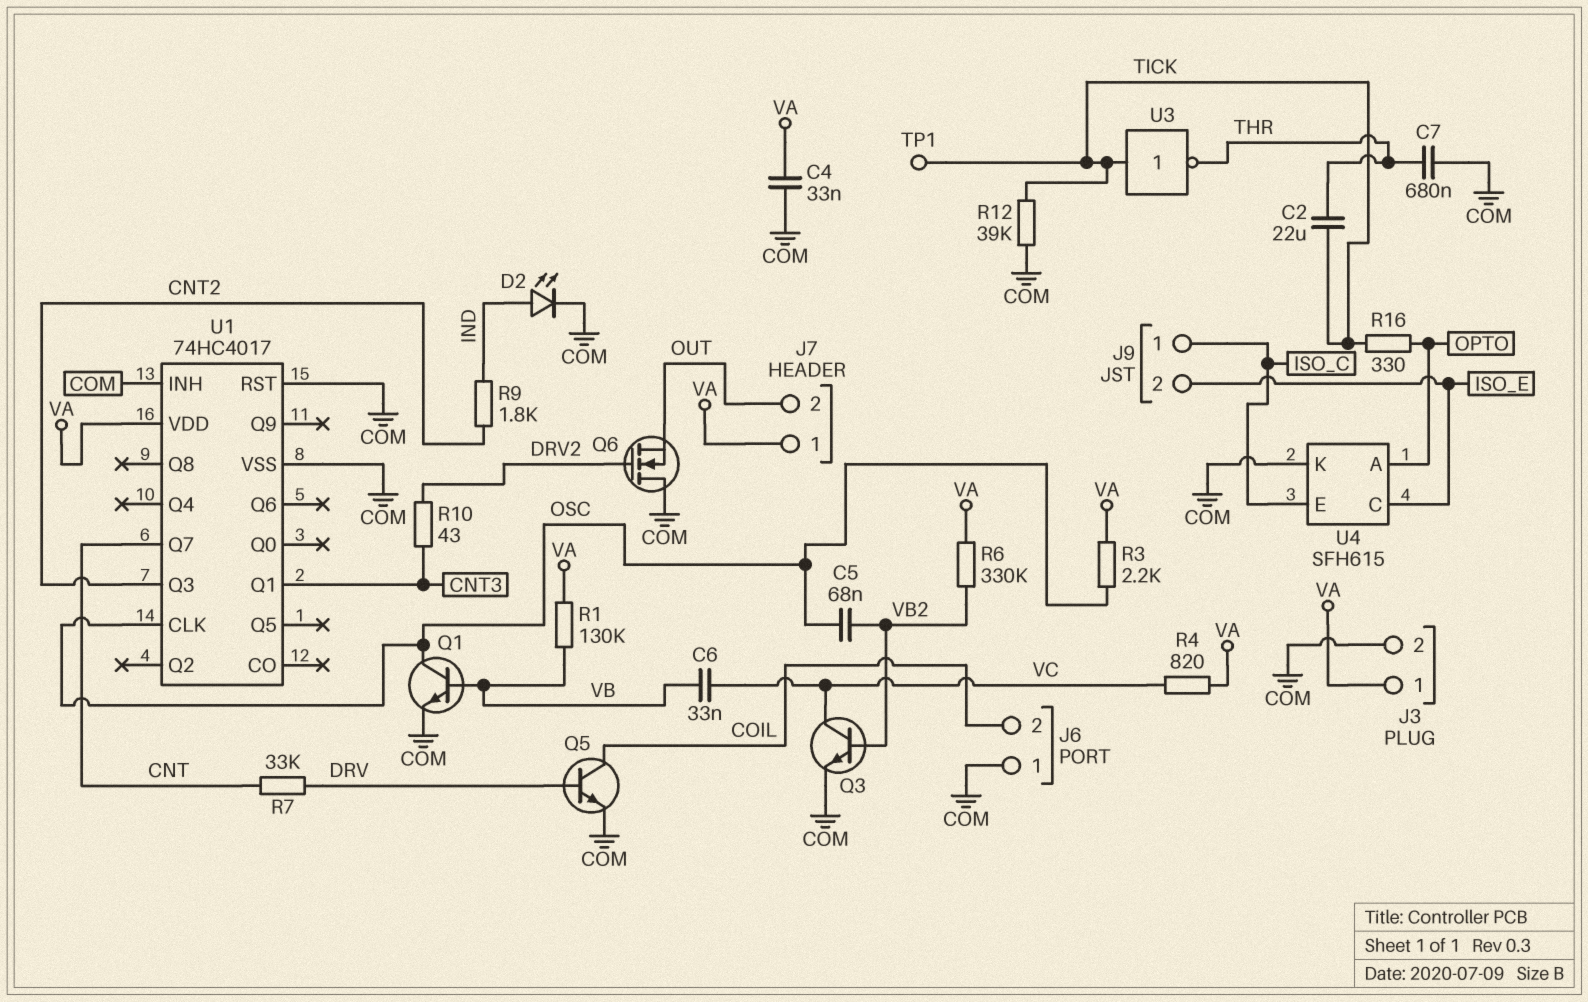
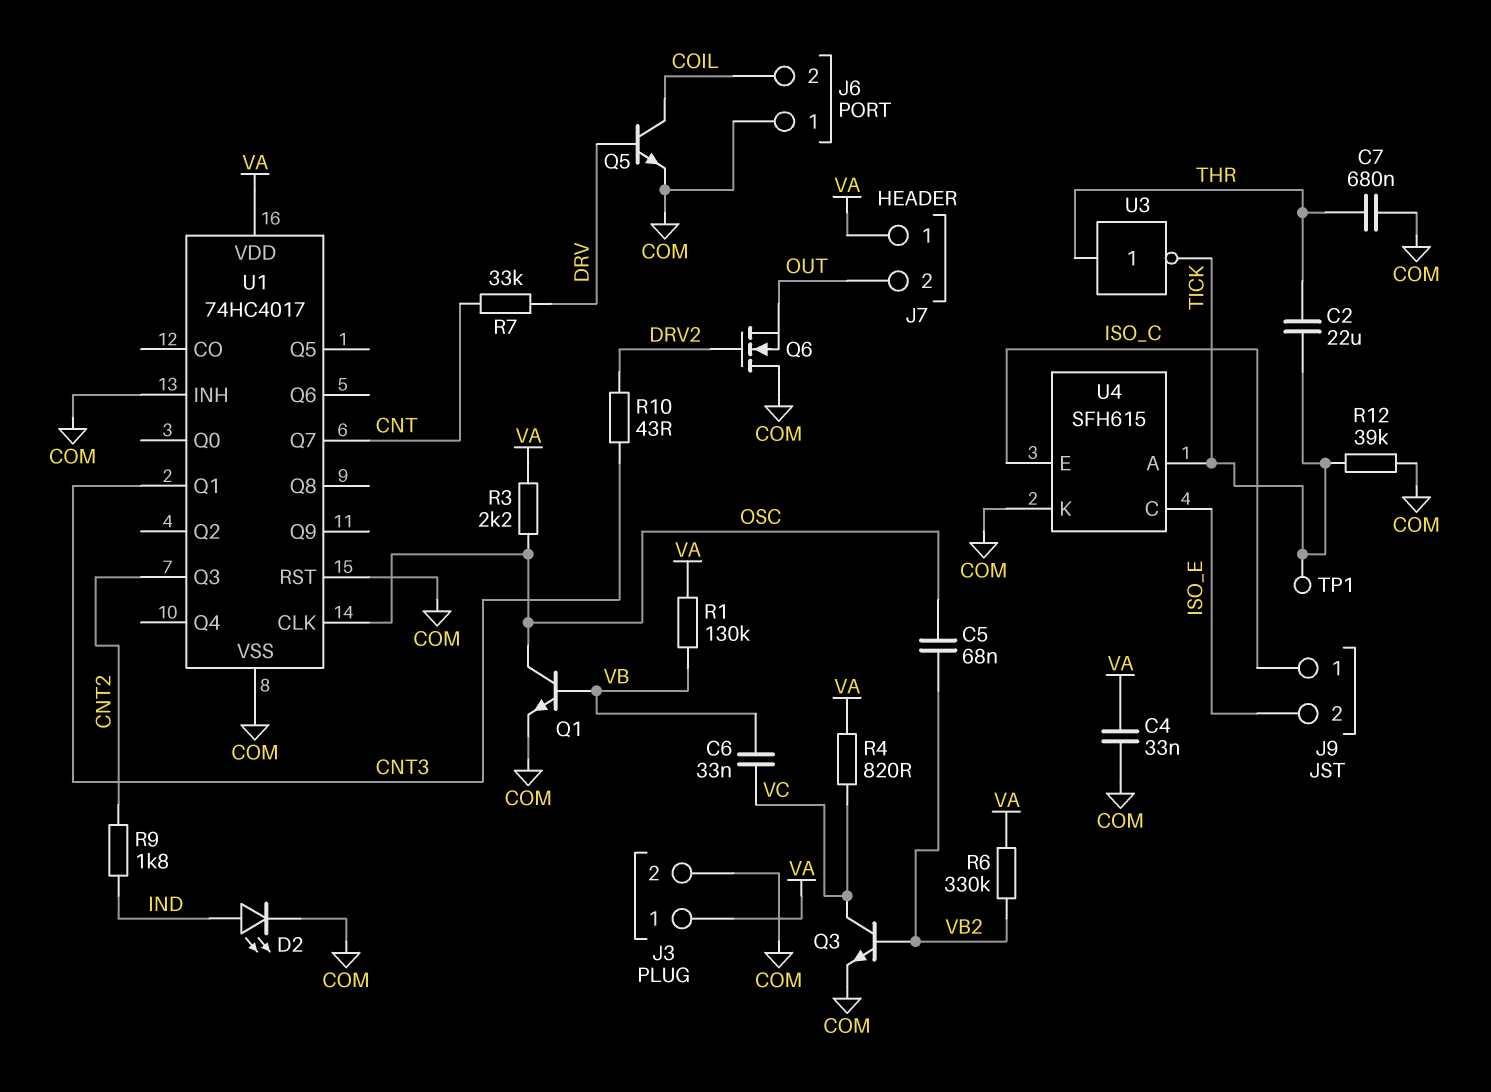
R16: 330 (OPTO, TICK) -> none
U3: NOT (in TICK, out THR) -> NOT (in THR, out TICK)
U4 pin A: OPTO -> TICK

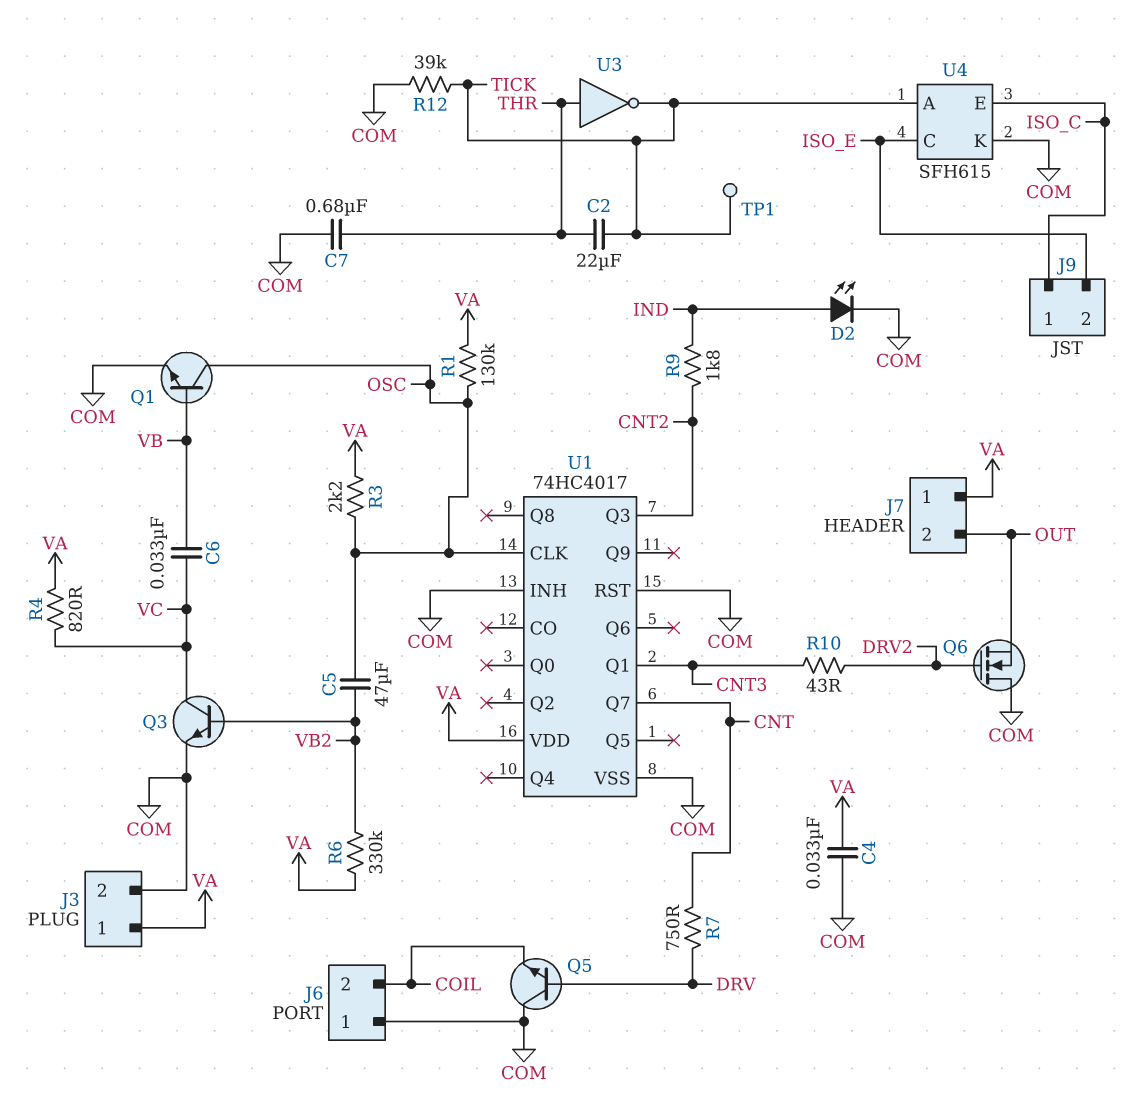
C5: 68nF (OSC, VB2) -> 47uF (OSC, VB2)
Q5: NPN (B DRV, C COIL, E COM) -> NPN (B DRV, C COM, E COIL)
R1: 130k (VA, VB) -> 130k (OSC, VA)
R7: 33k (CNT, DRV) -> 750 (CNT, DRV)

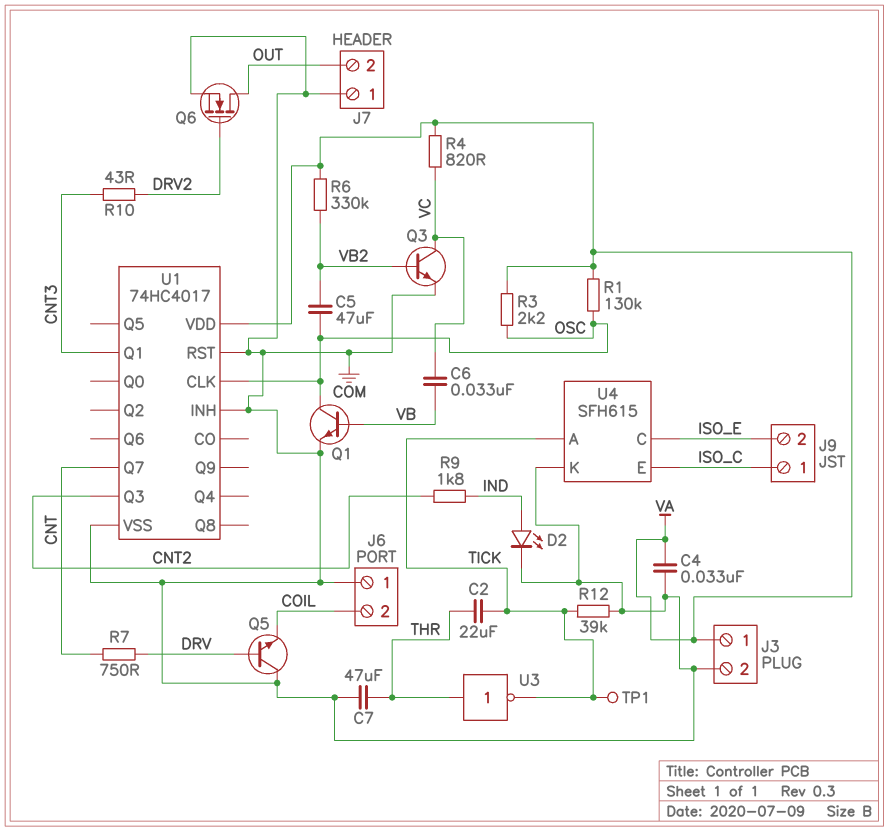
C7: 680nF (COM, THR) -> 47uF (COM, THR)
J7 pin 1: VA -> COM
Q6: NMOS (G DRV2, D COM, S OUT) -> NMOS (G DRV2, D OUT, S COM)

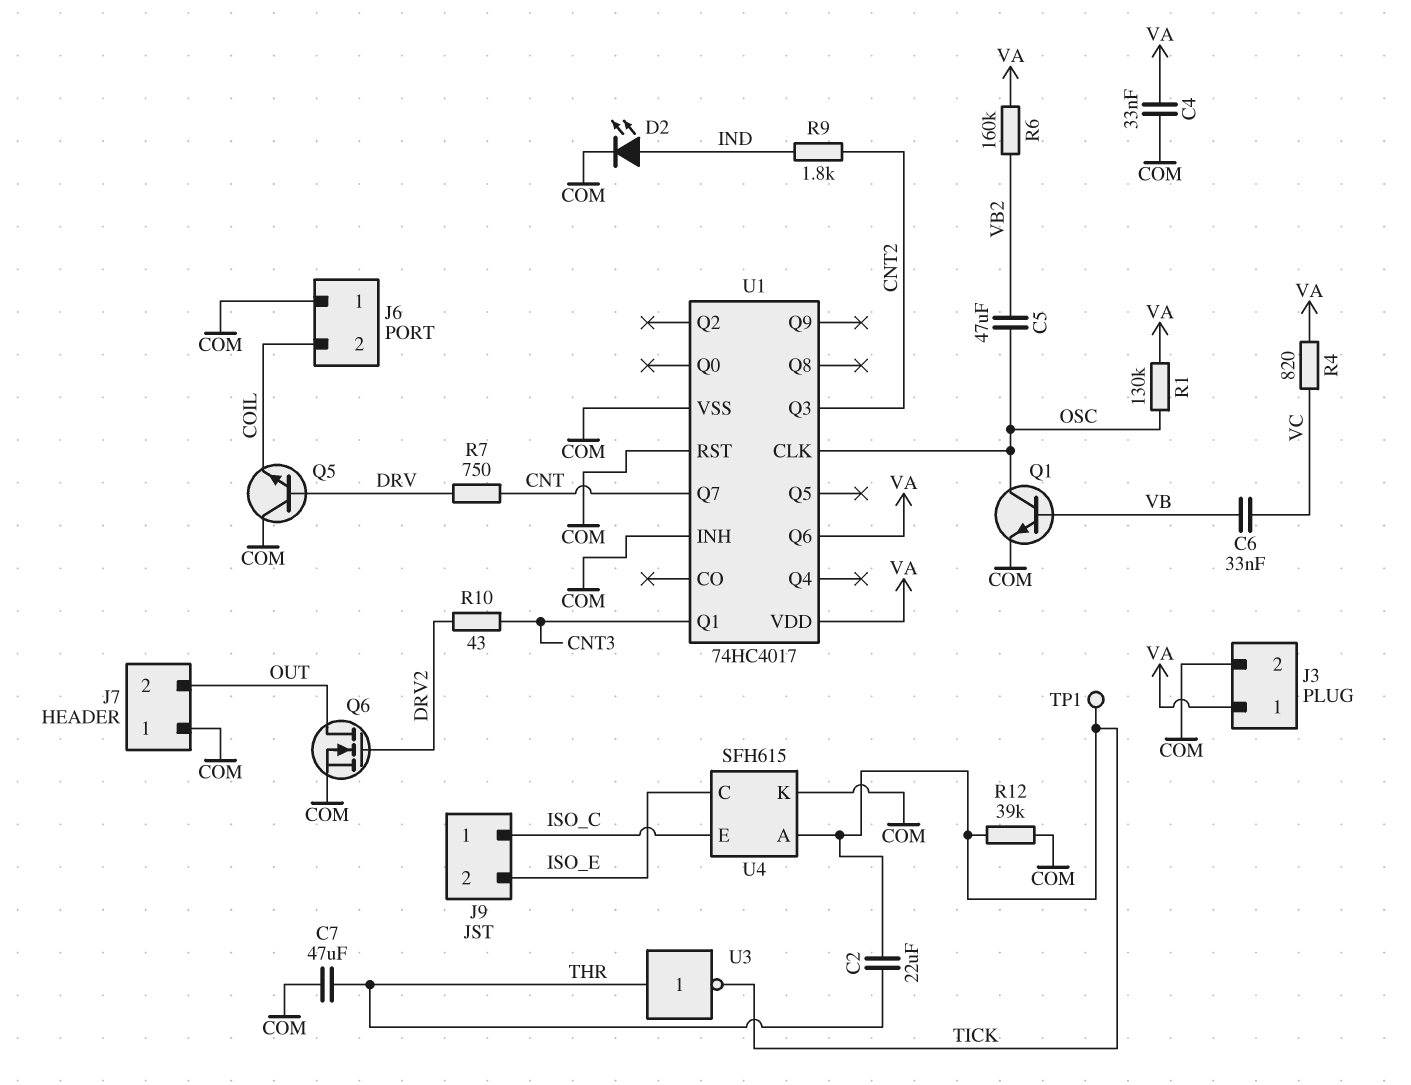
Q3: NPN (B VB2, C VC, E COM) -> none
R3: 2.2k (OSC, VA) -> none
R6: 330k (VA, VB2) -> 160k (VA, VB2)
U1 pin Q6: none -> VA

